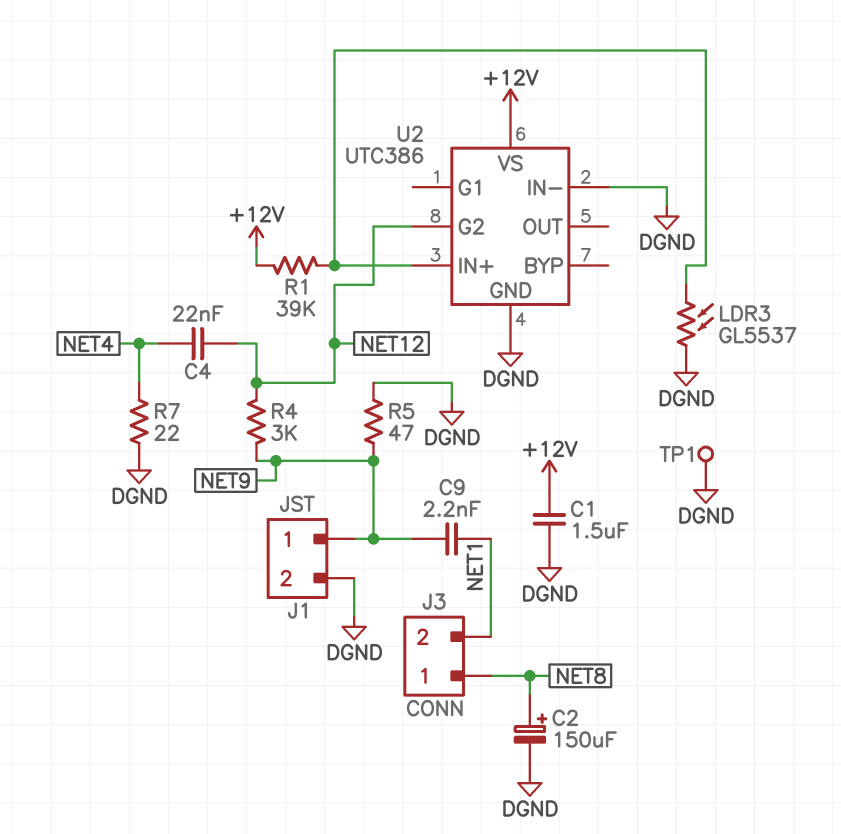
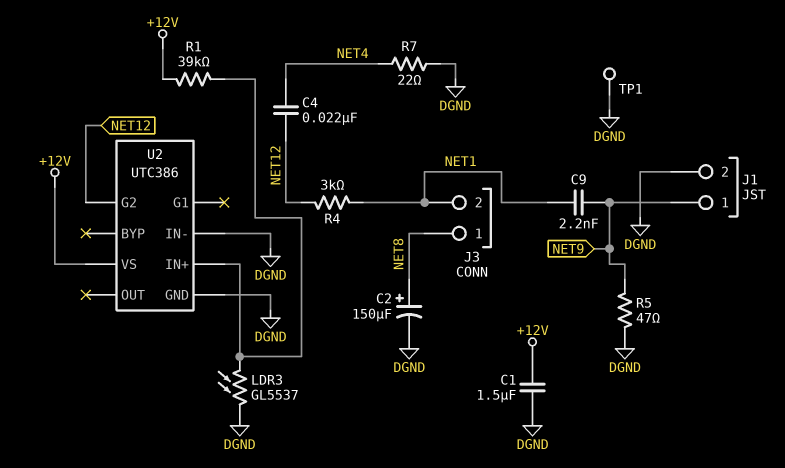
R4: 3k (NET9, NET12) -> 3k (NET1, NET12)

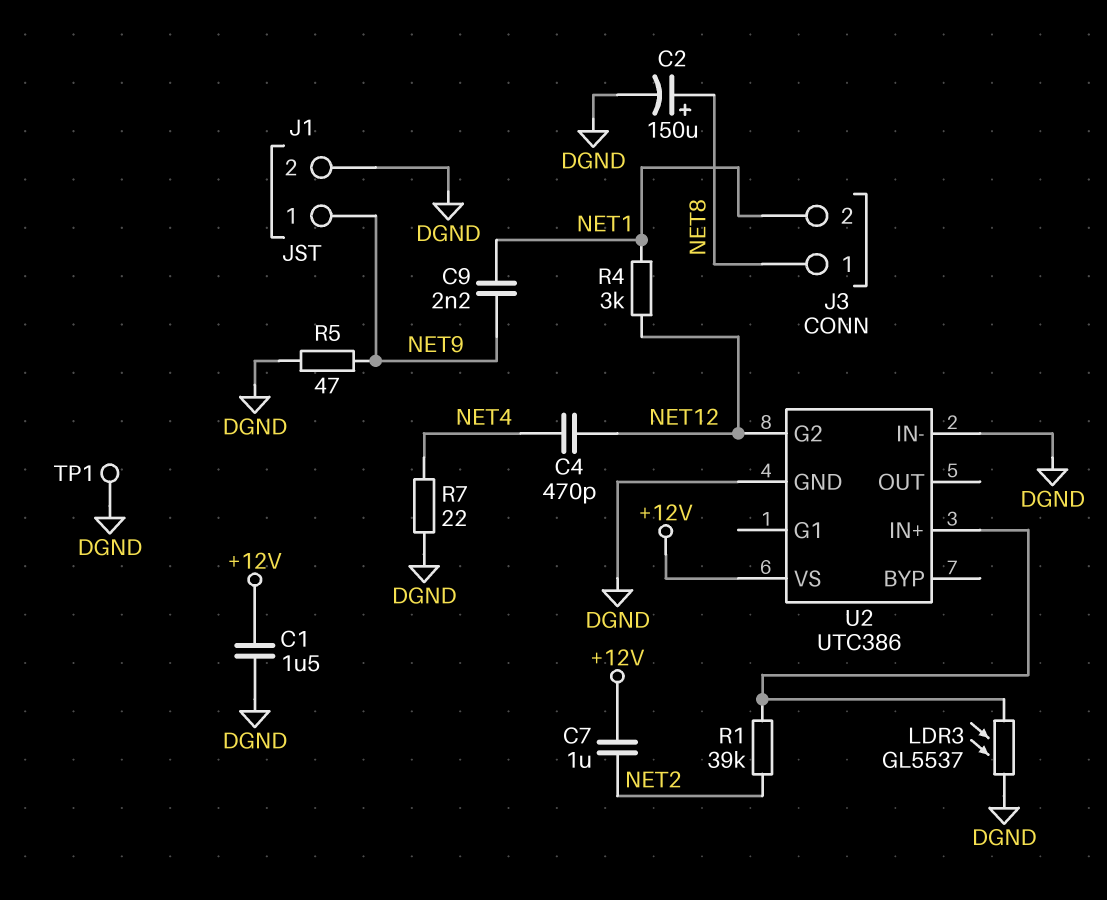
C4: 22nF (NET4, NET12) -> 470pF (NET4, NET12)
C7: none -> 1uF (+12V, NET2)
R1: 39k (+12V, U2/IN+) -> 39k (NET2, U2/IN+)

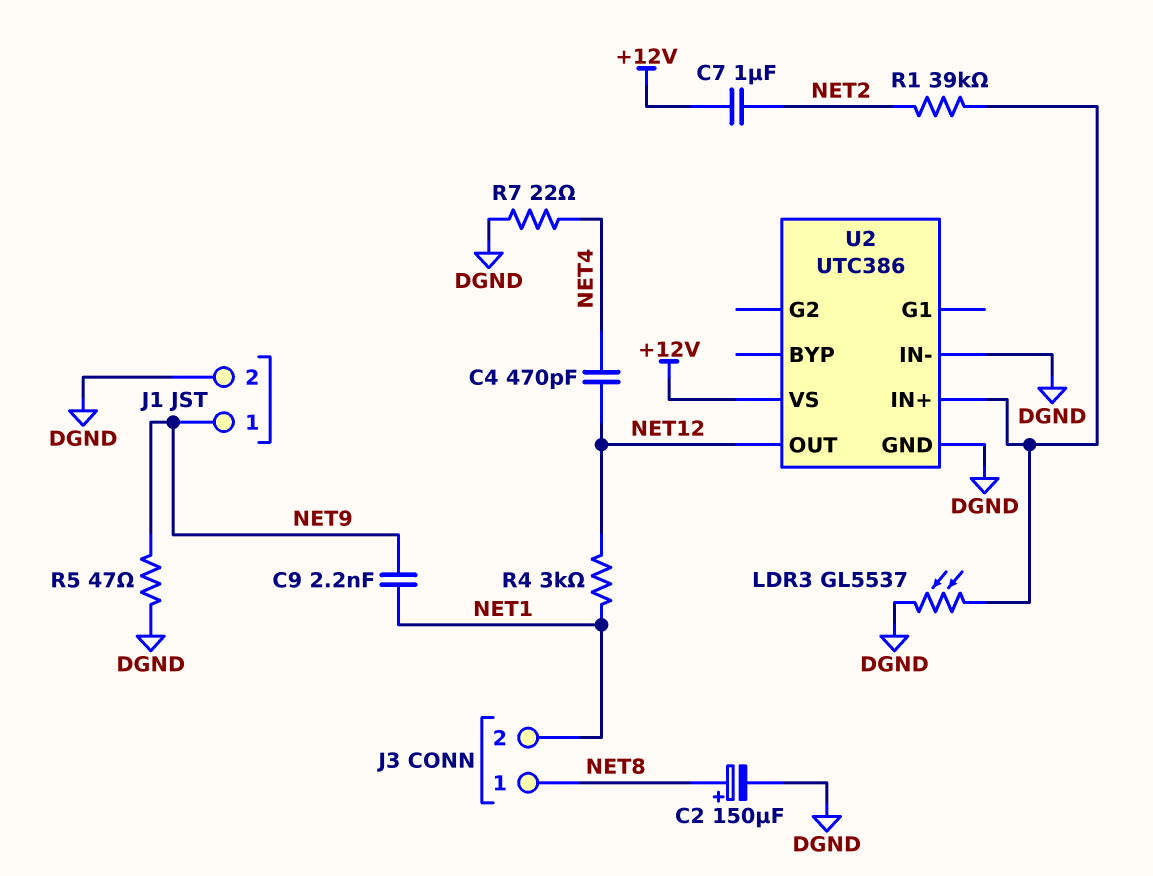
C1: 1.5uF (+12V, DGND) -> none
TP1: test point (DGND) -> none
U2 pin G2: NET12 -> none
U2 pin OUT: none -> NET12

